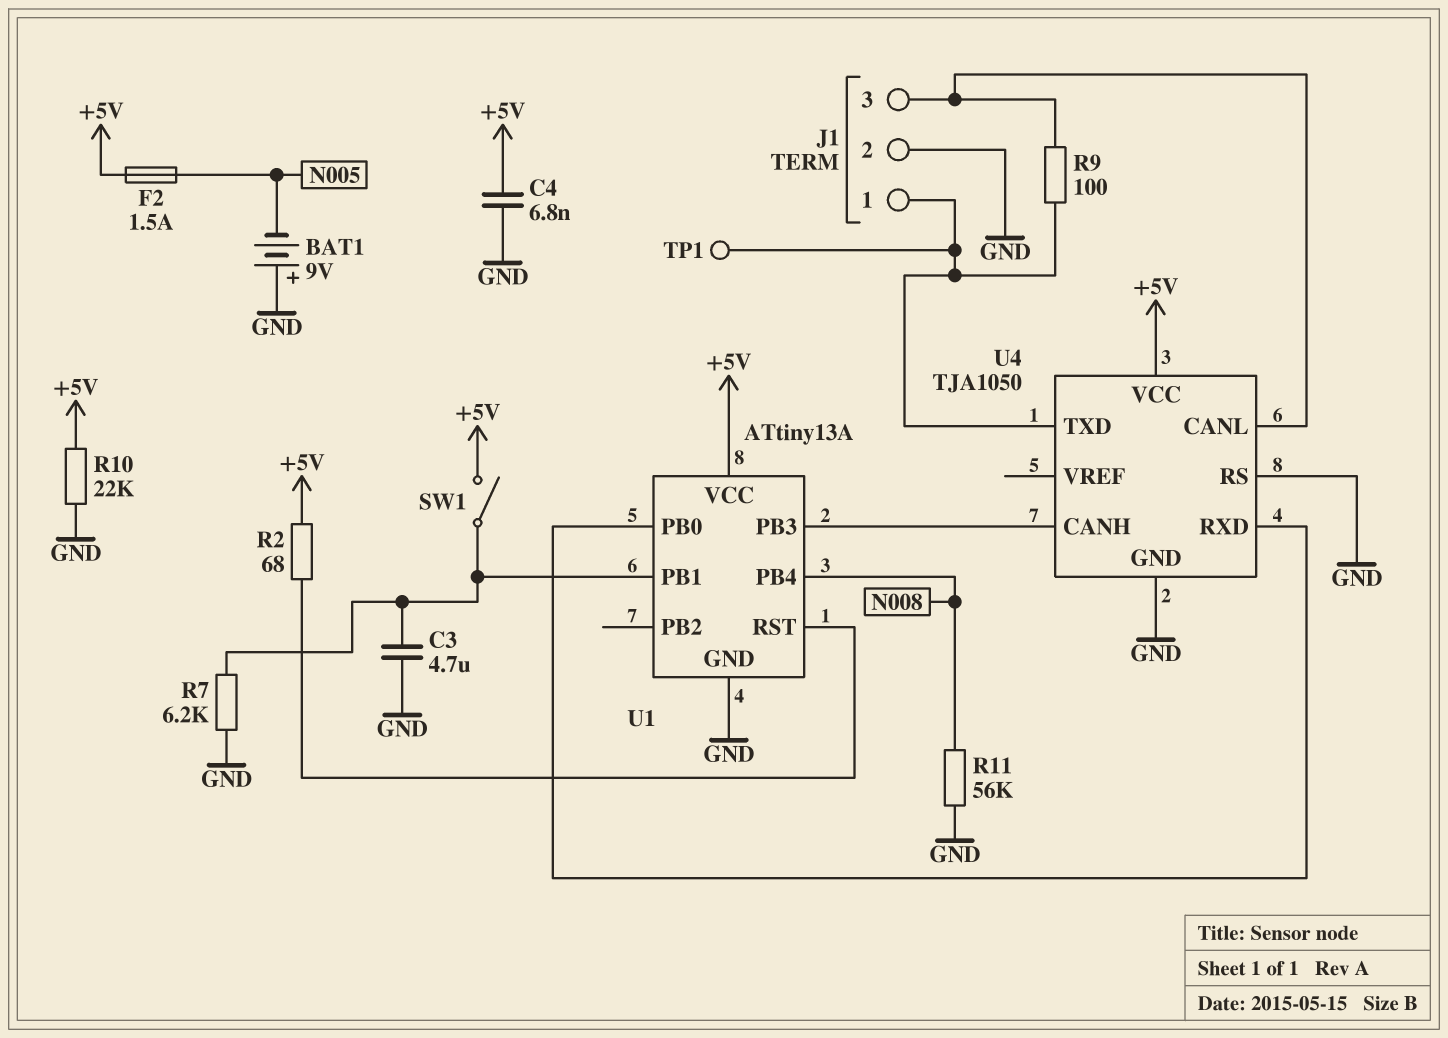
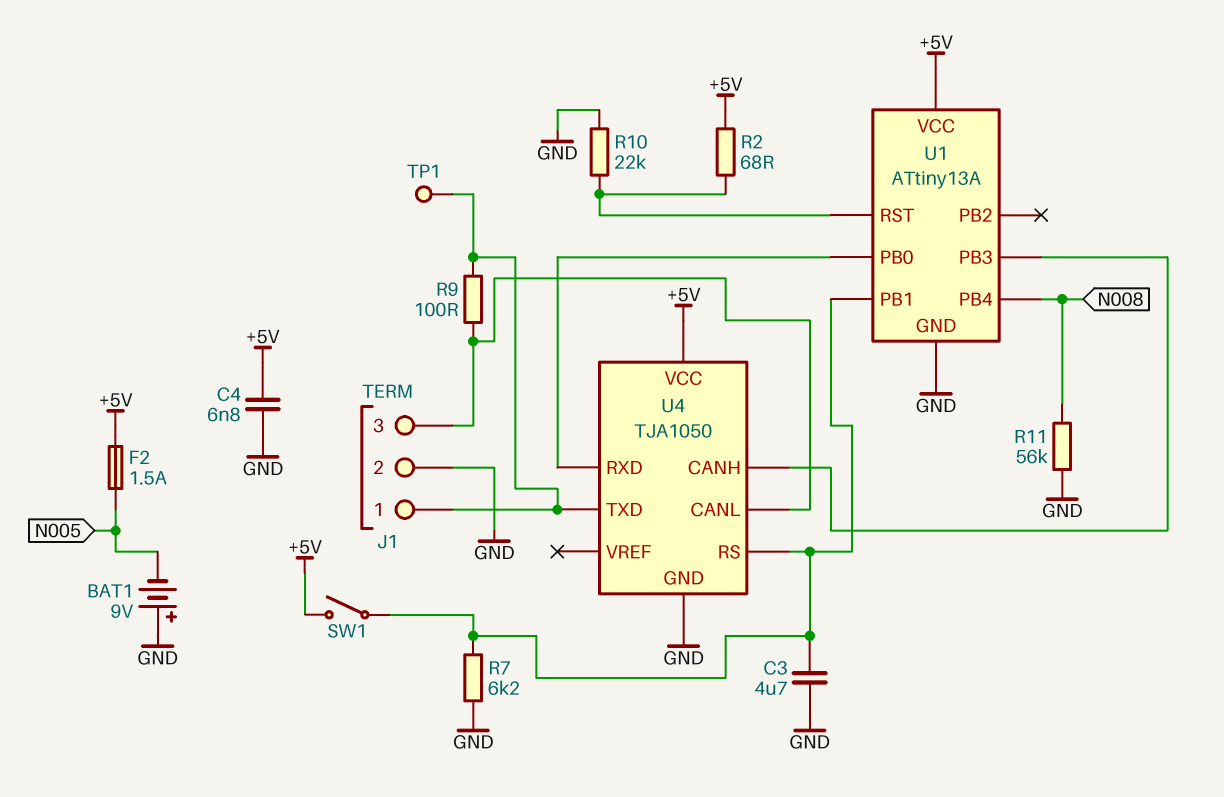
R10: 22k (+5V, GND) -> 22k (GND, U1/RST)
U4 pin RS: GND -> U1/PB1

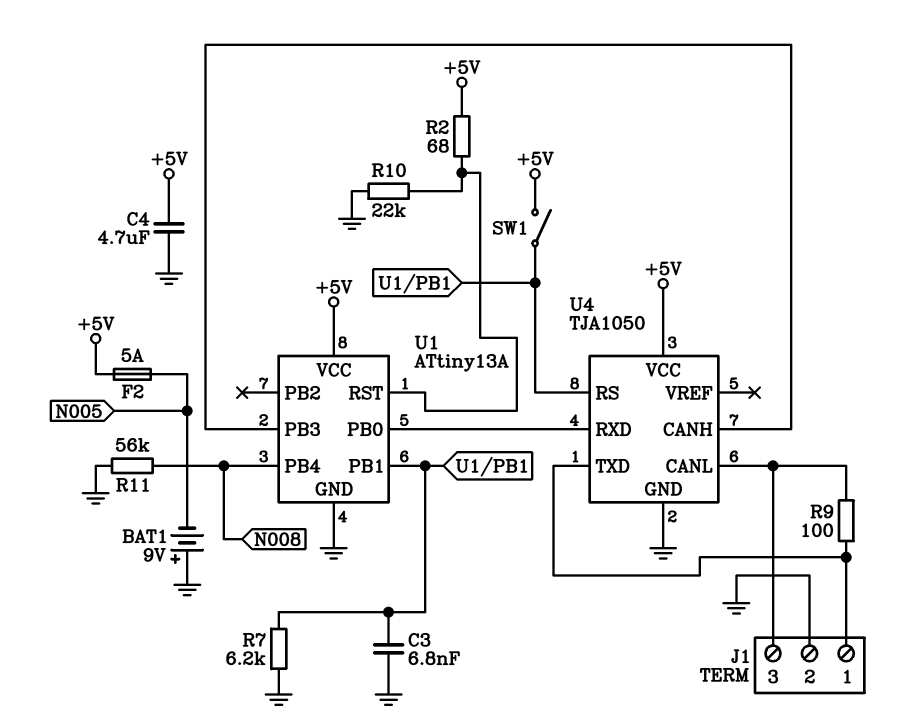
C3: 4.7uF (GND, U1/PB1) -> 6.8nF (GND, U1/PB1)
C4: 6.8nF (+5V, GND) -> 4.7uF (+5V, GND)
F2: 1.5A (+5V, N005) -> 5A (+5V, N005)
TP1: test point (J1/1) -> none

